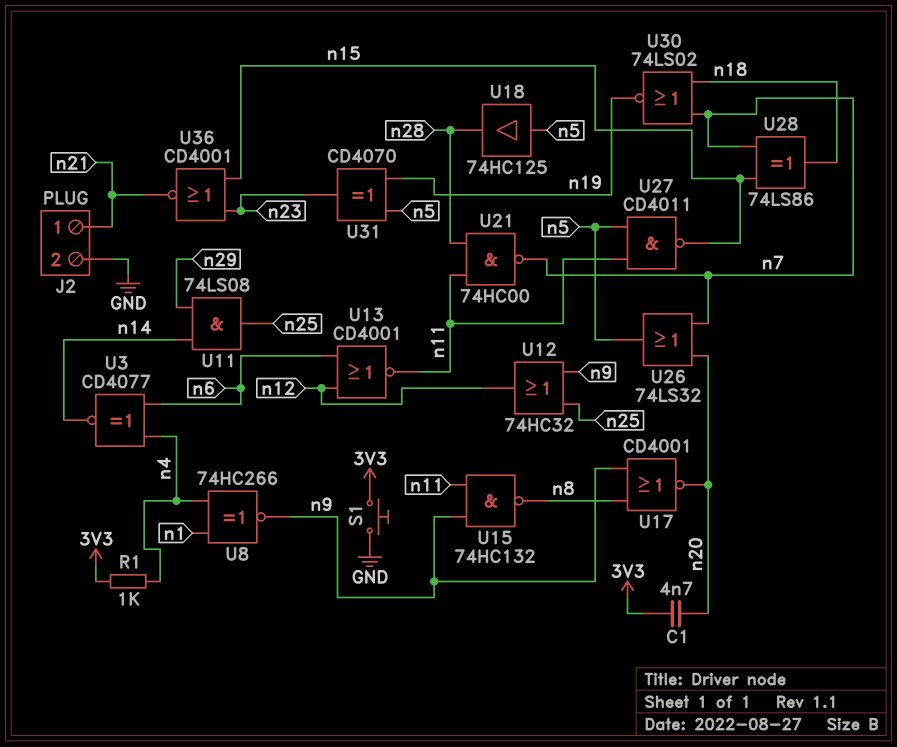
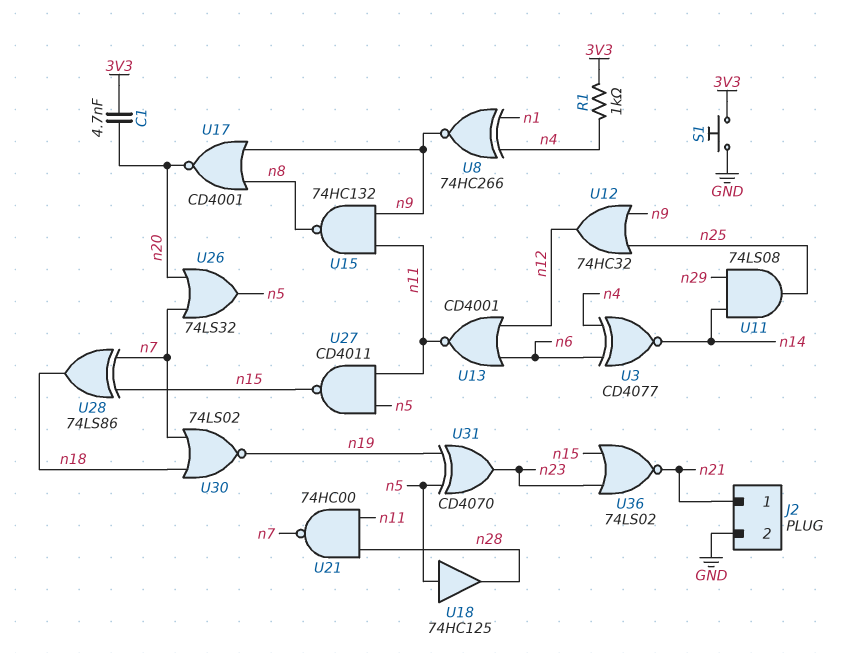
U36: NOR CD4001 (in n15, in n23, out n21) -> NOR 74LS02 (in n15, in n23, out n21)

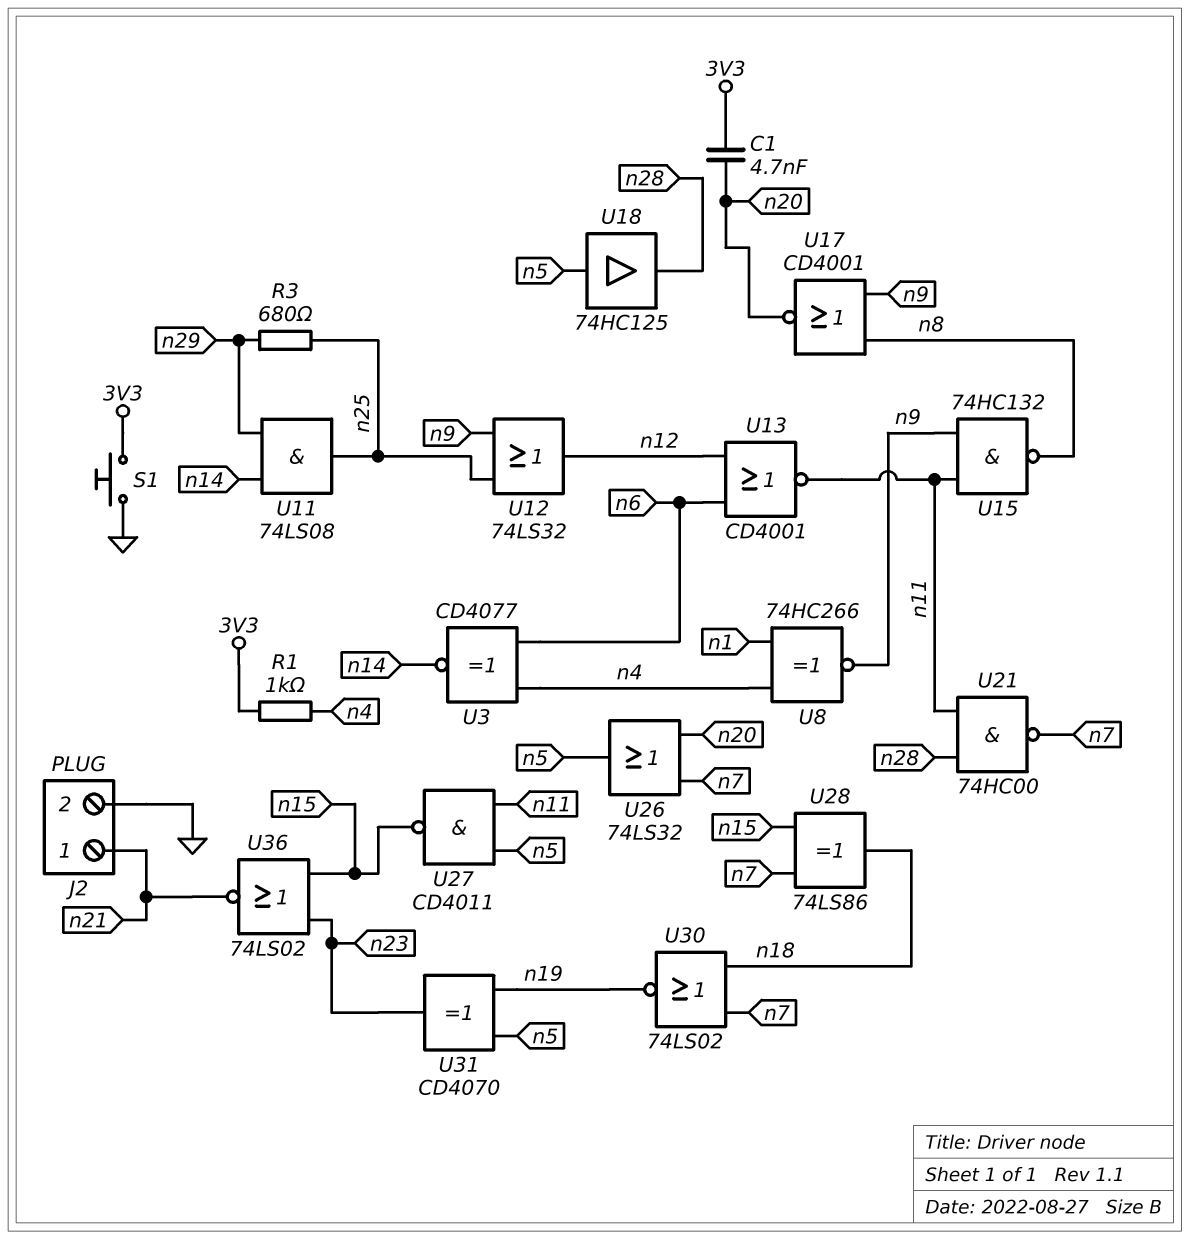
R3: none -> 680 (n25, n29)
U12: OR 74HC32 (in n9, in n25, out n12) -> OR 74LS32 (in n9, in n25, out n12)

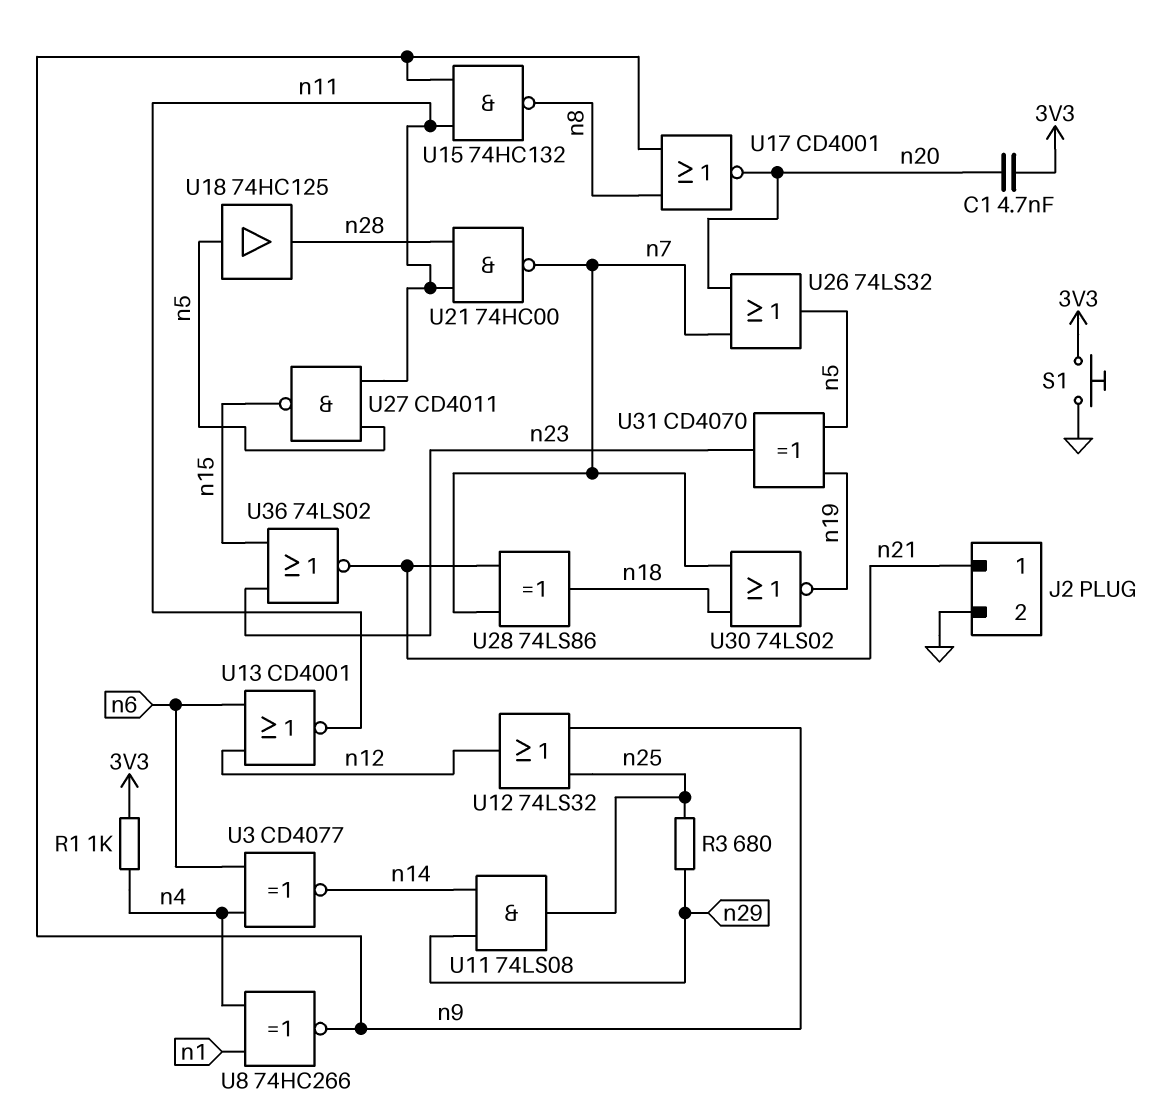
U28: XOR 74LS86 (in n7, in n15, out n18) -> XOR 74LS86 (in n7, in n21, out n18)

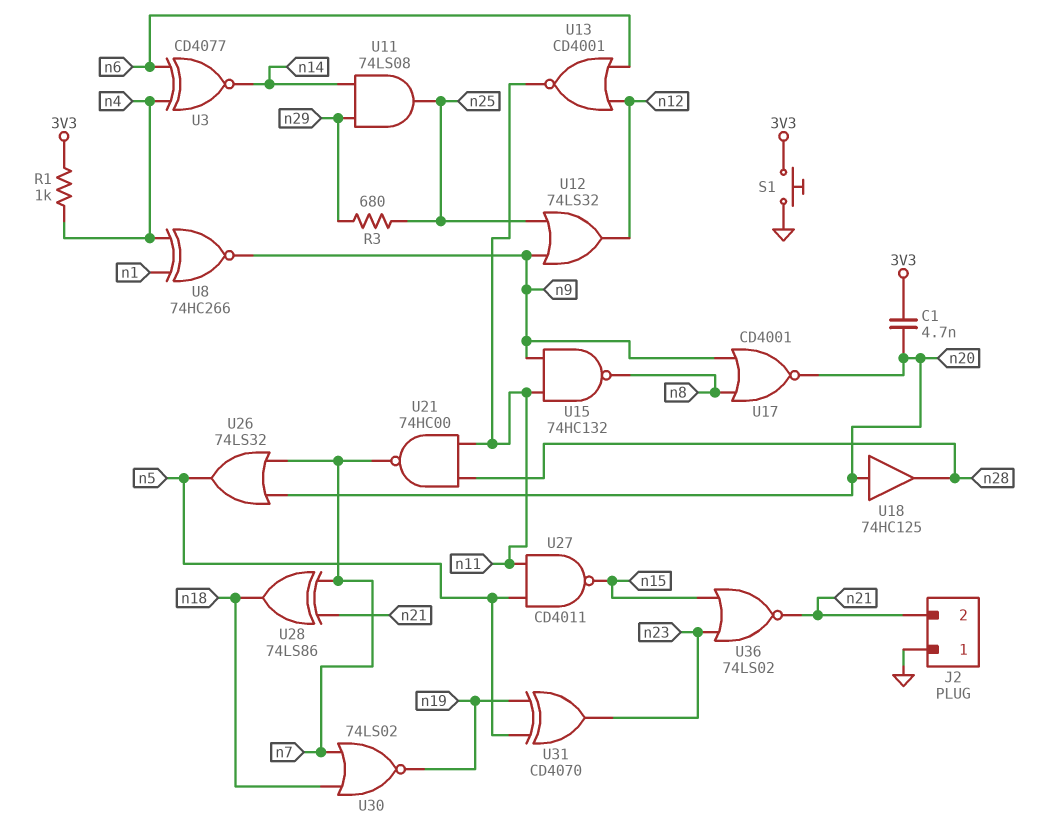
J2 pin 1: n21 -> GND
J2 pin 2: GND -> n21
U18: buffer 74HC125 (in n5, out n28) -> buffer 74HC125 (in n20, out n28)

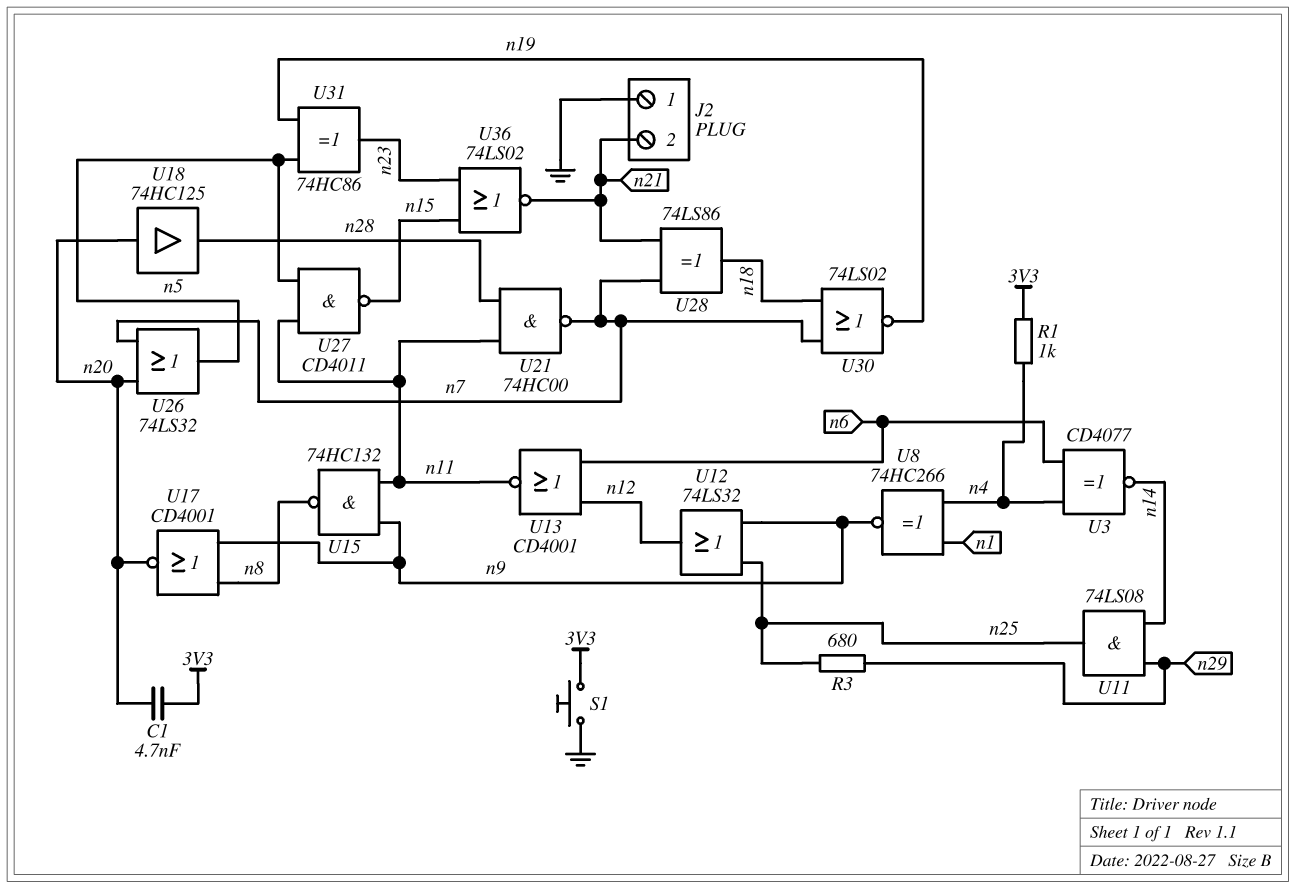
U31: XOR CD4070 (in n5, in n19, out n23) -> XOR 74HC86 (in n5, in n19, out n23)

